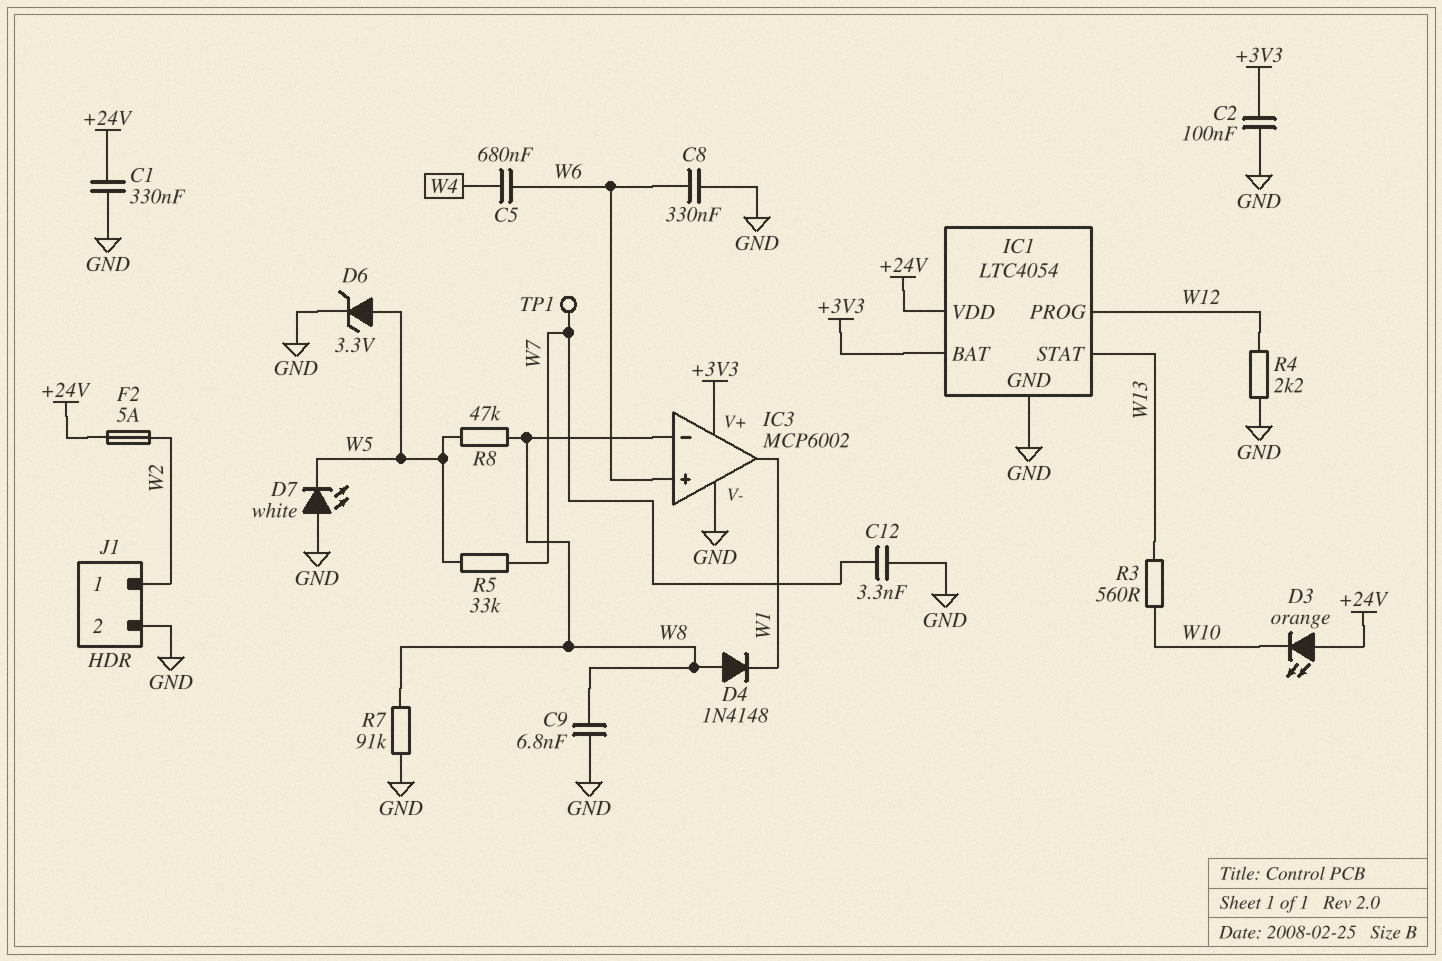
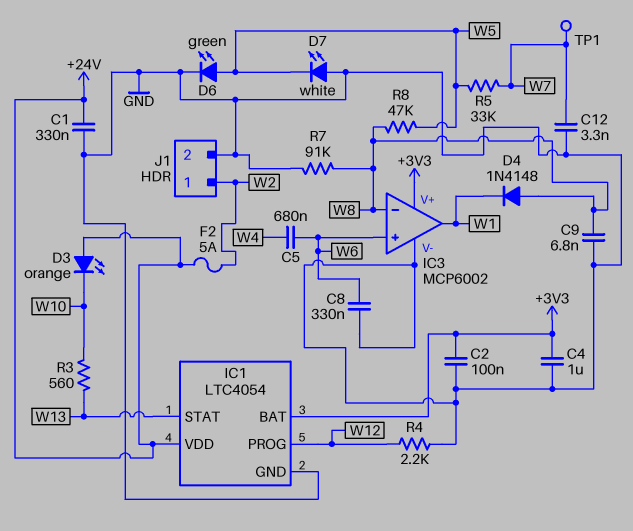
C4: none -> 1uF (+3V3, GND)
D6: zener 3.3V (A W5, K GND) -> LED green (A W5, K GND)

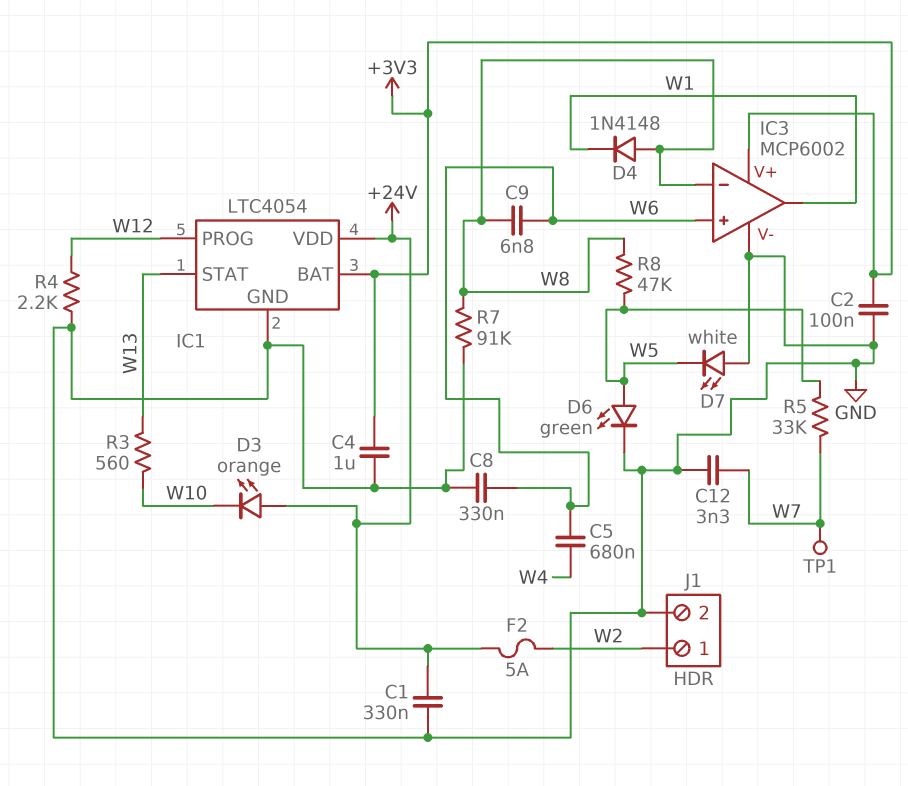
C9: 6.8nF (GND, W8) -> 6.8nF (W6, W8)

